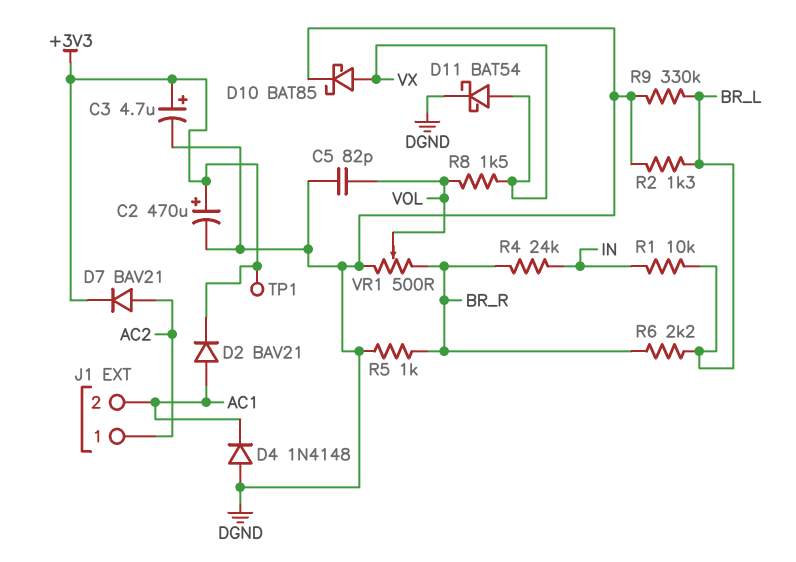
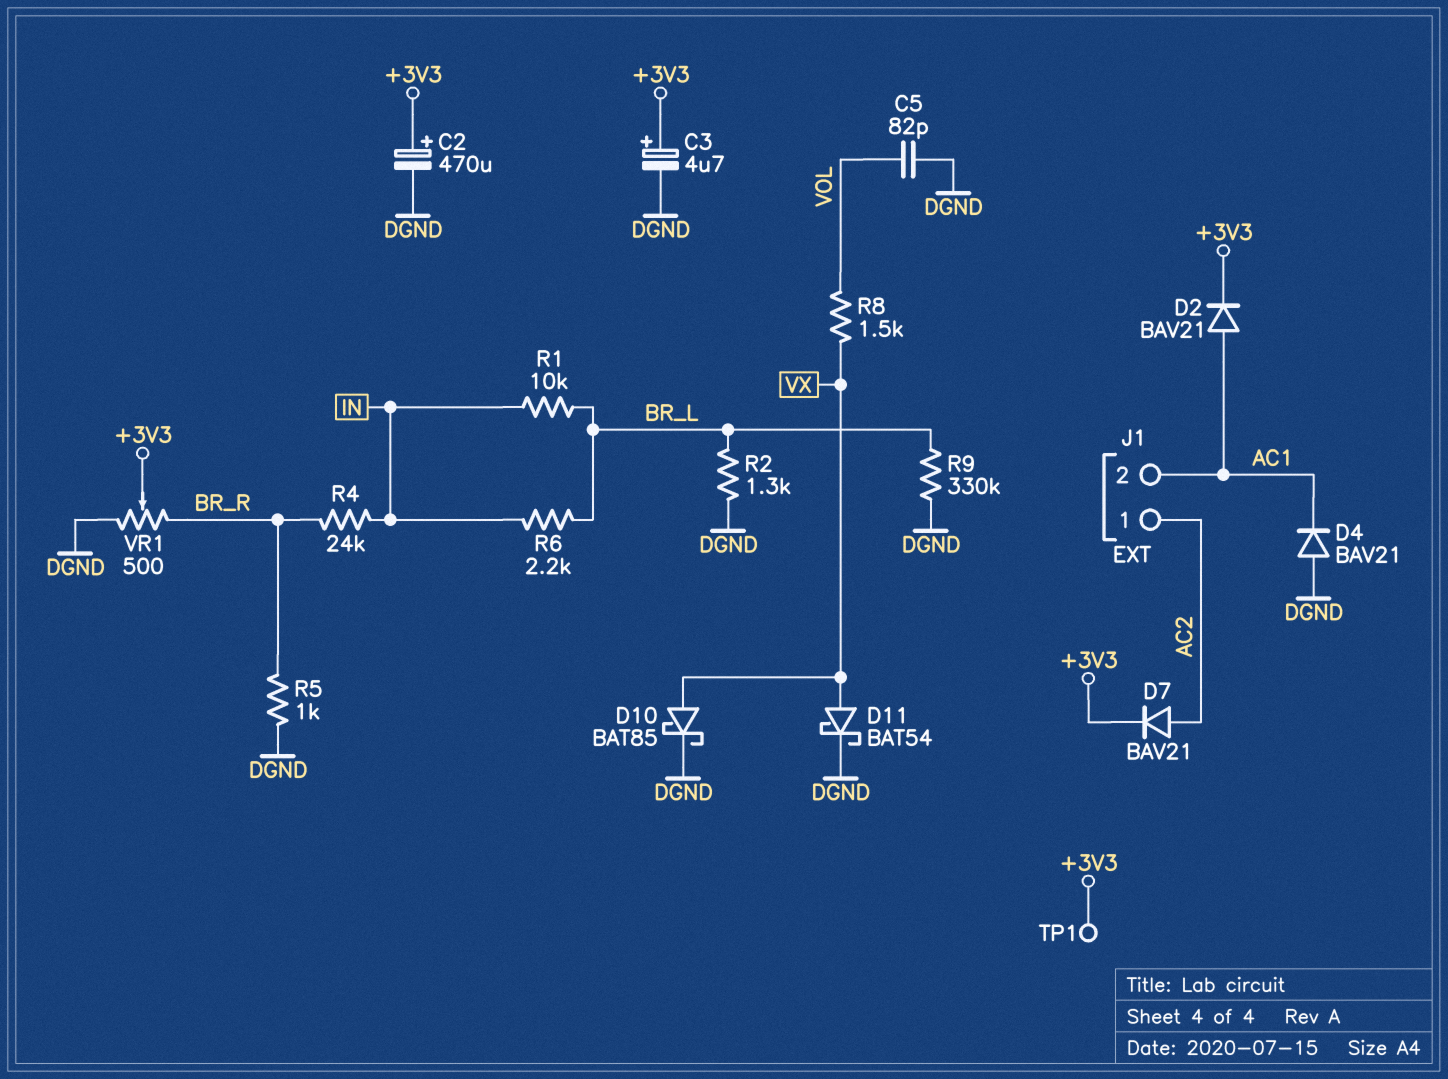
D4: diode 1N4148 (A DGND, K AC1) -> diode BAV21 (A DGND, K AC1)
R6: 2.2k (BR_L, BR_R) -> 2.2k (BR_L, IN)
VR1: 500 (BR_R, DGND, wiper VOL) -> 500 (BR_R, DGND, wiper +3V3)

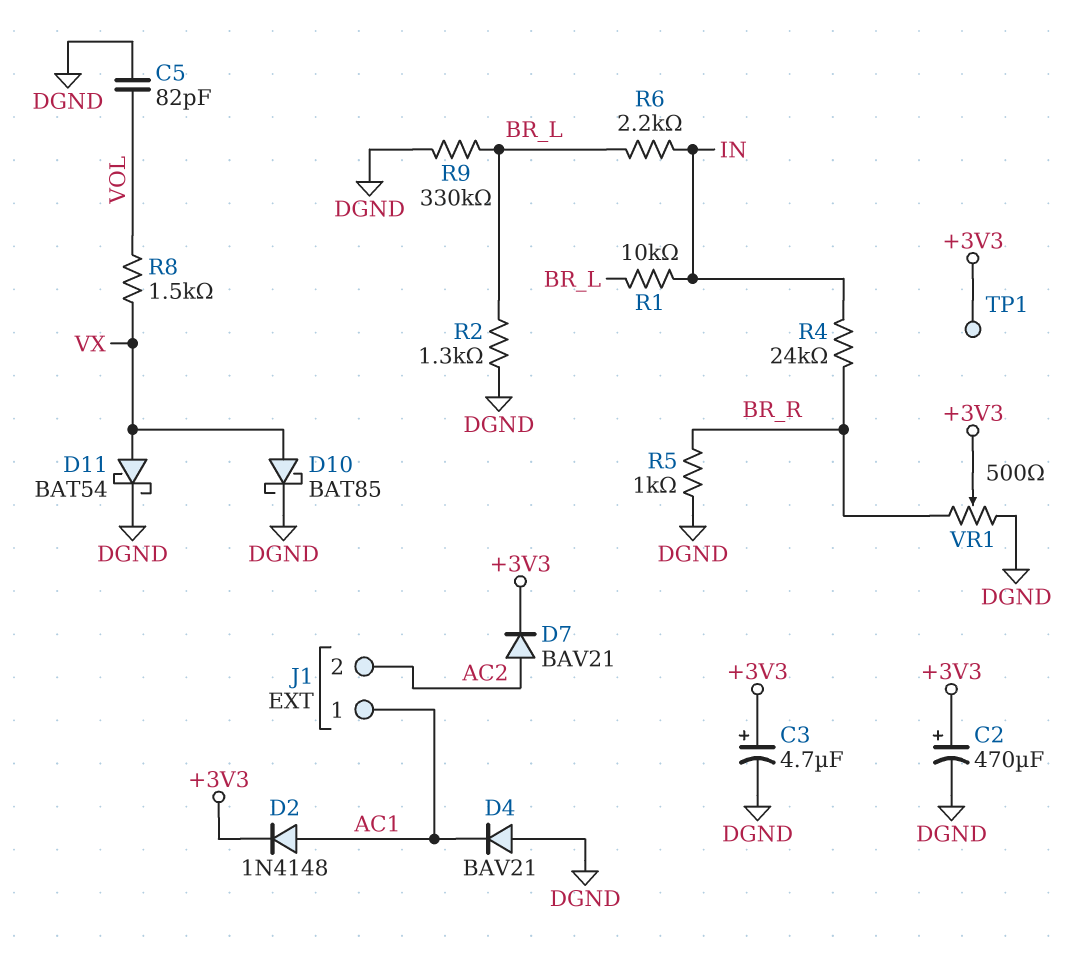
D2: diode BAV21 (A AC1, K +3V3) -> diode 1N4148 (A AC1, K +3V3)
J1 pin 1: AC2 -> AC1
J1 pin 2: AC1 -> AC2

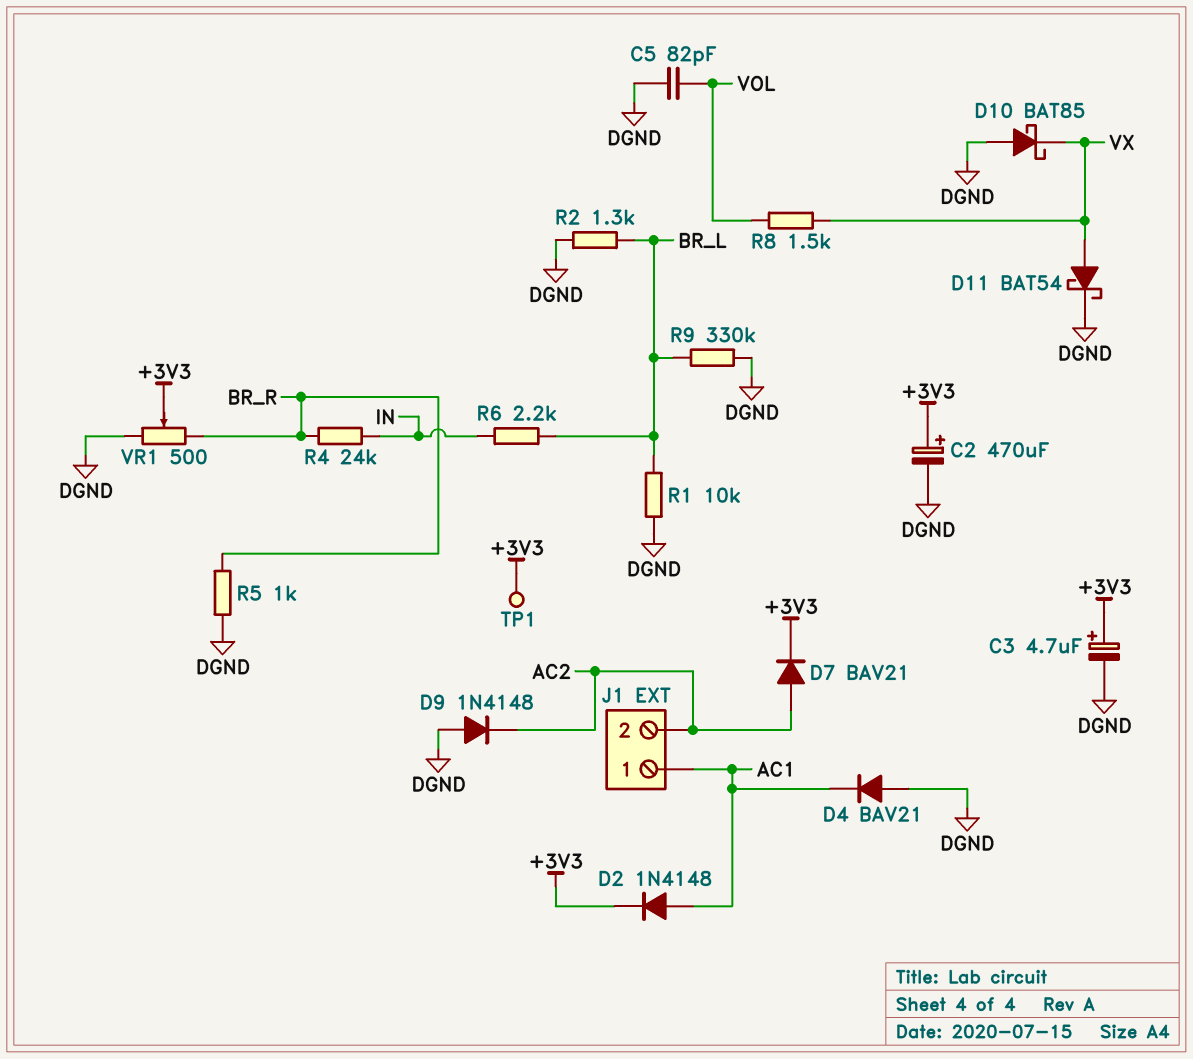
D9: none -> diode 1N4148 (A DGND, K AC2)
D10: schottky BAT85 (A VX, K DGND) -> schottky BAT85 (A DGND, K VX)
R1: 10k (BR_L, IN) -> 10k (BR_L, DGND)

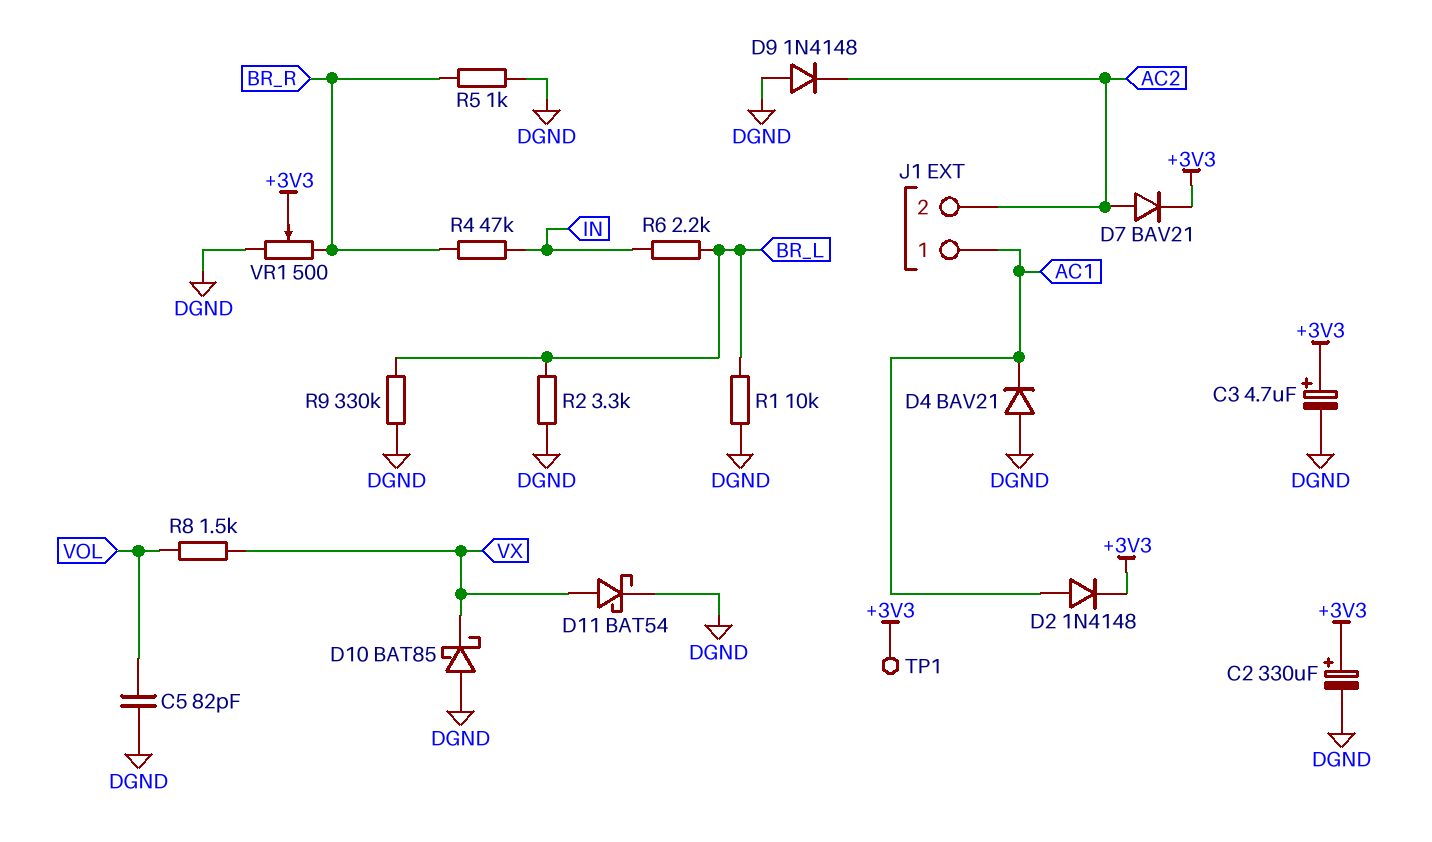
C2: 470uF (plus +3V3, minus DGND) -> 330uF (plus +3V3, minus DGND)
R2: 1.3k (BR_L, DGND) -> 3.3k (BR_L, DGND)
R4: 24k (BR_R, IN) -> 47k (BR_R, IN)

